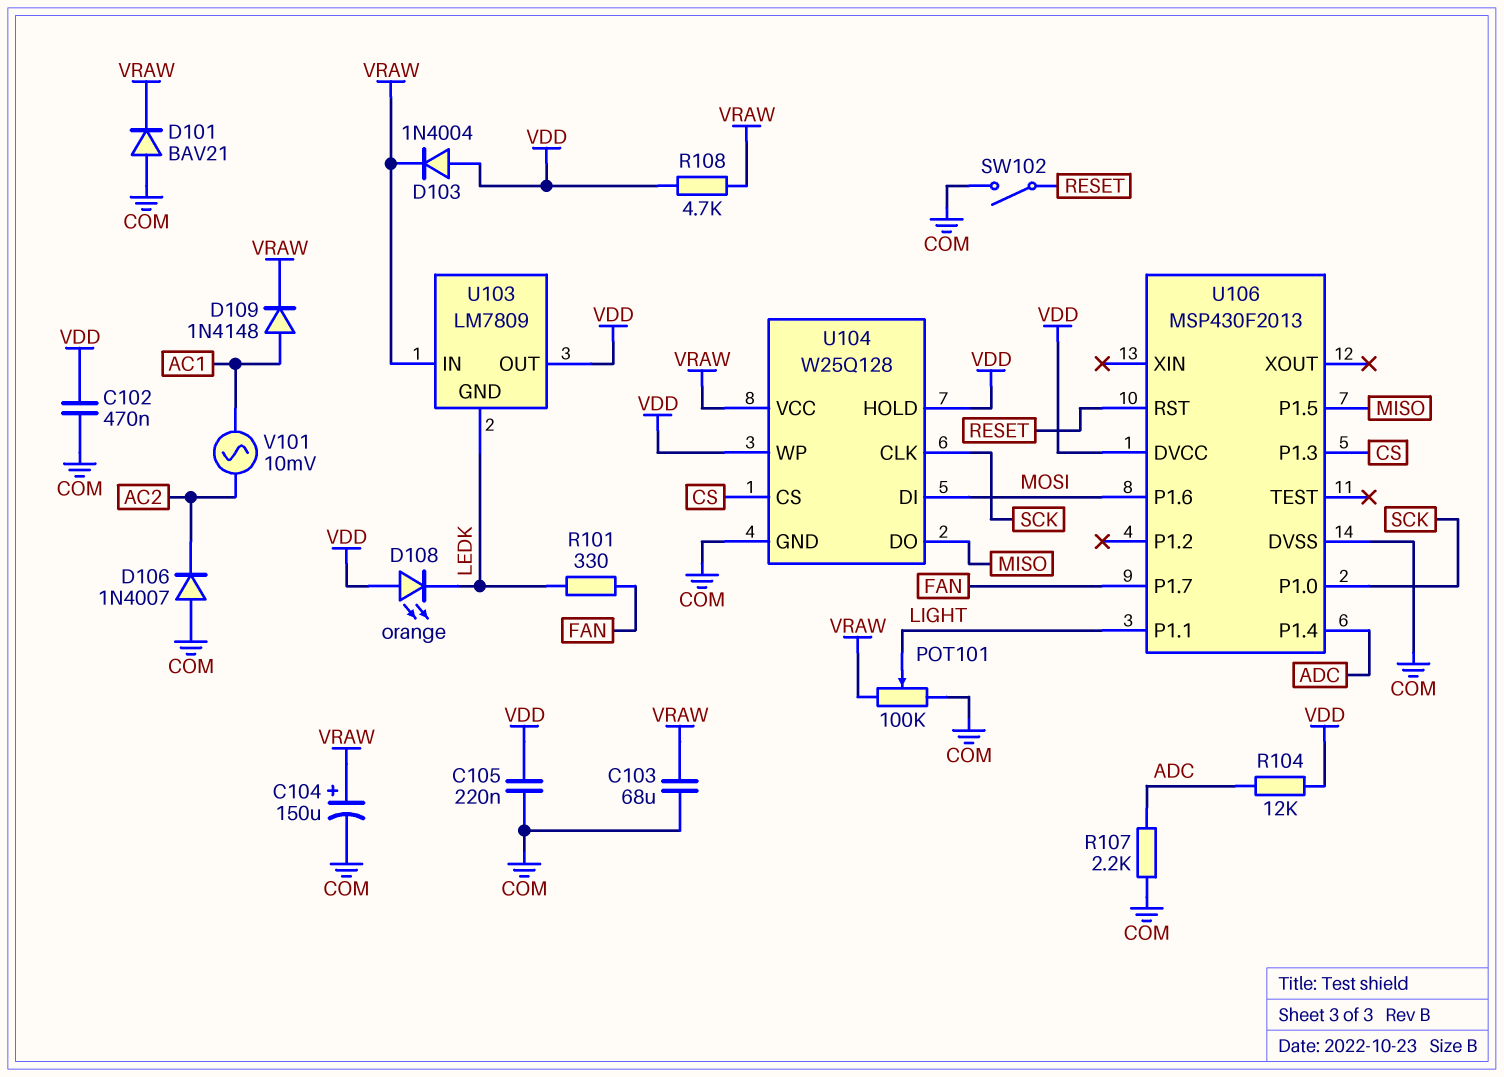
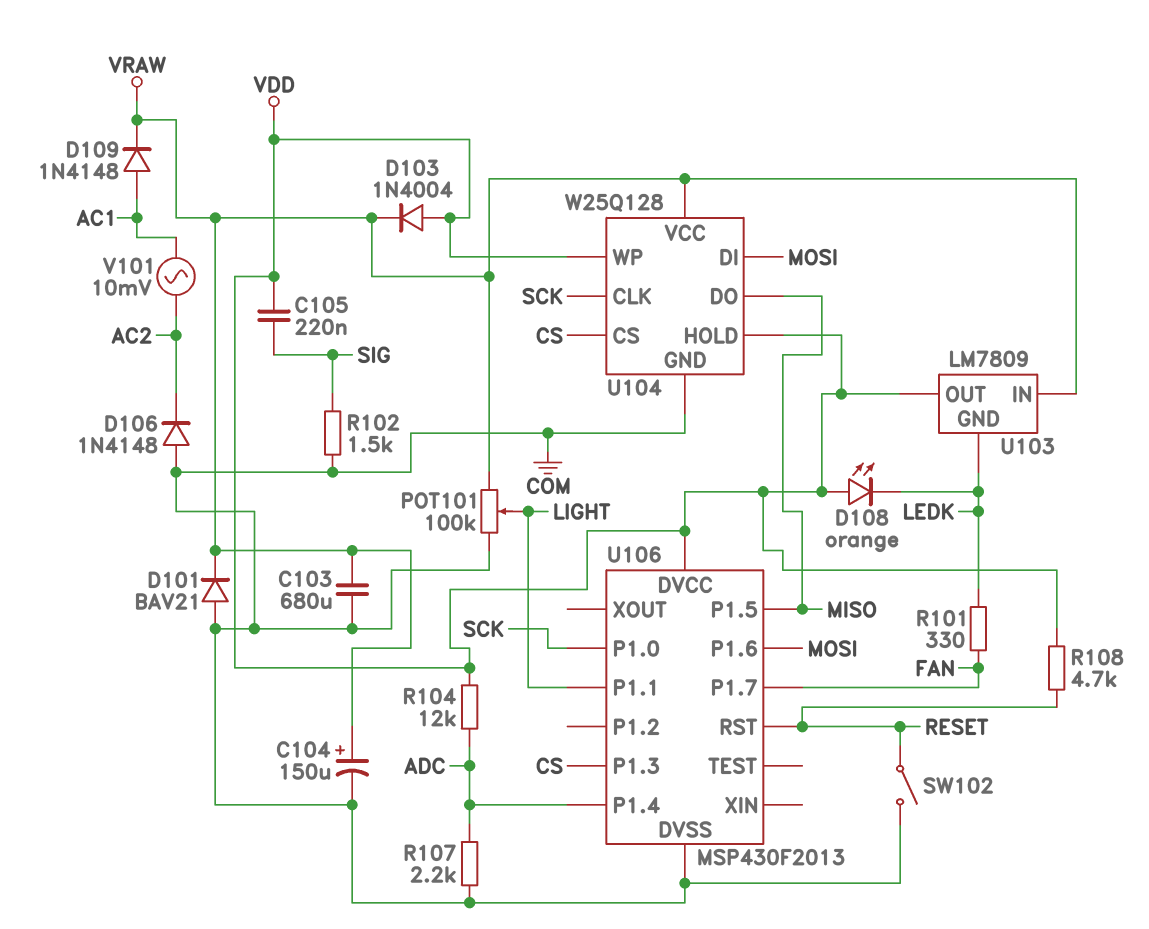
C102: 470nF (COM, VDD) -> none
C103: 68uF (COM, VRAW) -> 680uF (COM, VRAW)
C105: 220nF (COM, VDD) -> 220nF (SIG, VDD)
D106: diode 1N4007 (A COM, K AC2) -> diode 1N4148 (A COM, K AC2)
R102: none -> 1.5k (COM, SIG)
R108: 4.7k (VDD, VRAW) -> 4.7k (RESET, VDD)

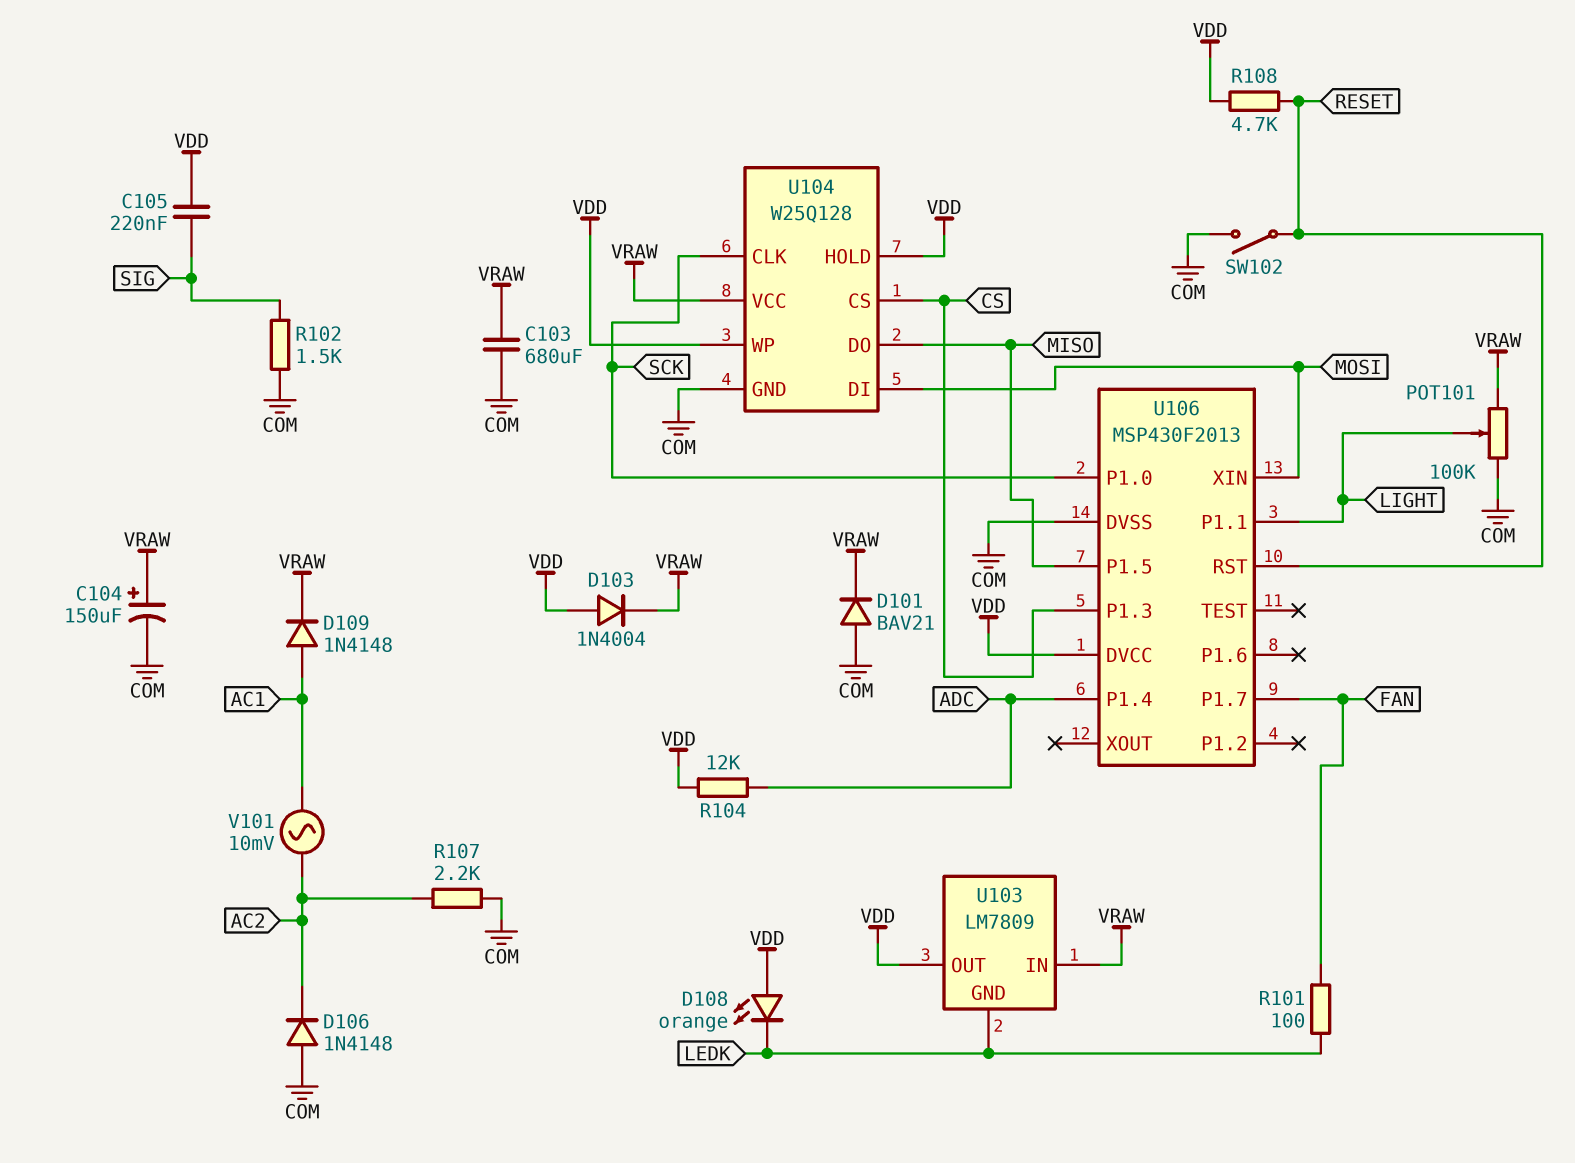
R101: 330 (FAN, LEDK) -> 100 (FAN, LEDK)
R107: 2.2k (ADC, COM) -> 2.2k (AC2, COM)
U106 pin P1.6: MOSI -> none
U106 pin XIN: none -> MOSI

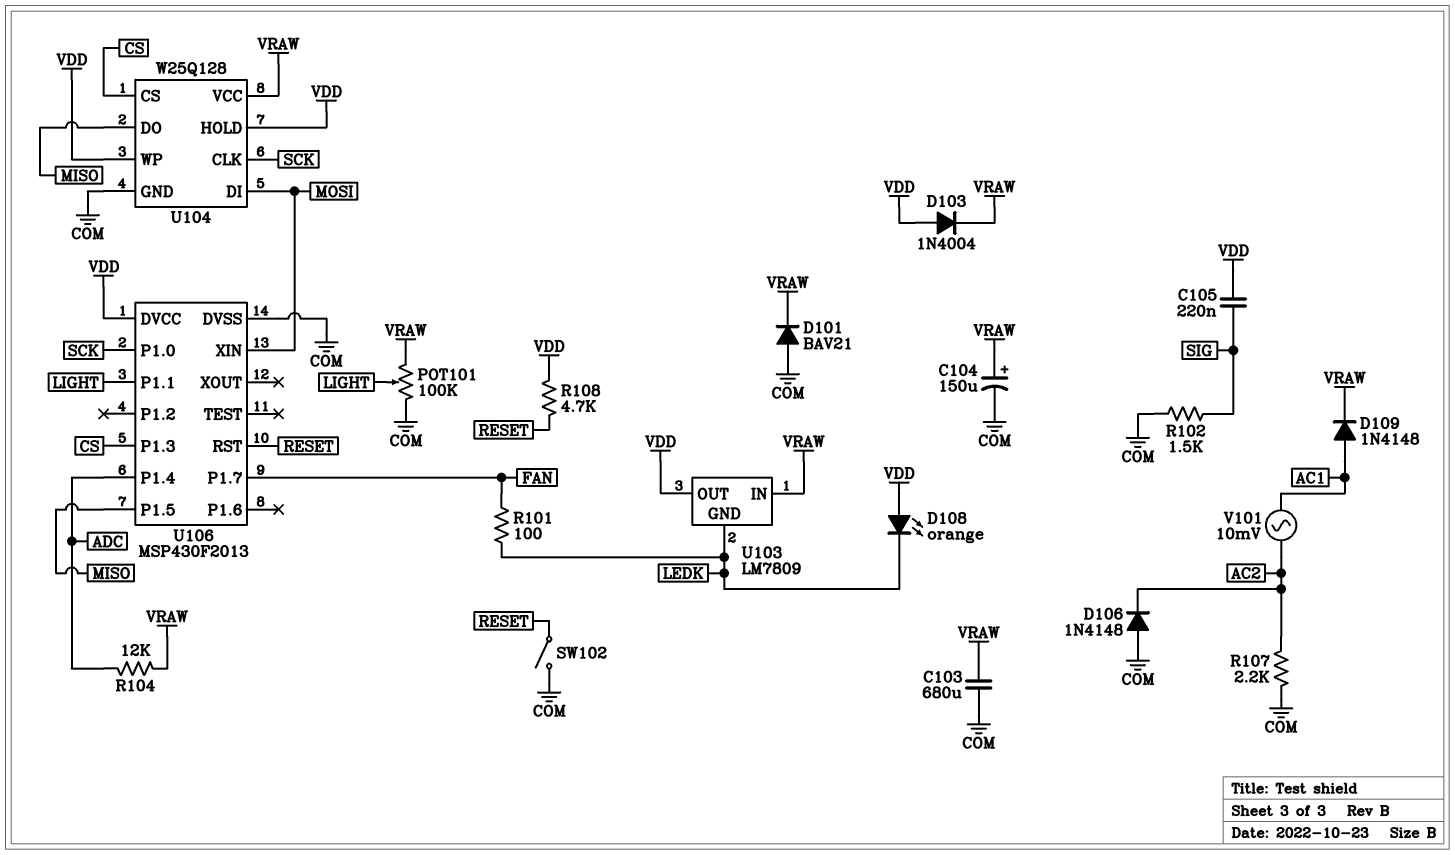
R104: 12k (ADC, VDD) -> 12k (ADC, VRAW)

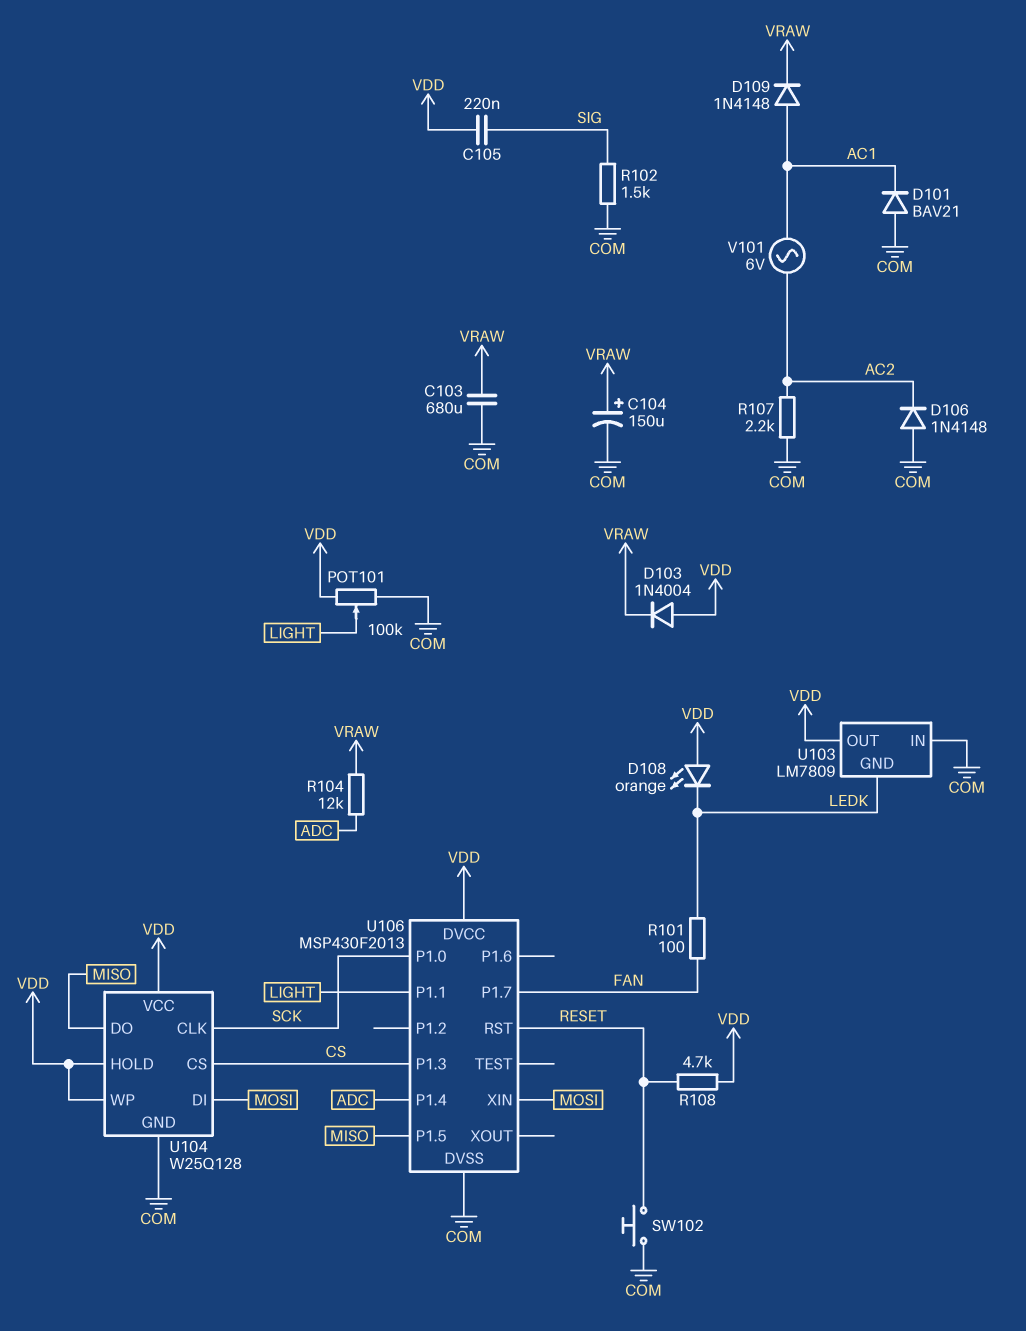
D101: diode BAV21 (A COM, K VRAW) -> diode BAV21 (A COM, K AC1)
POT101: 100k (COM, VRAW, wiper LIGHT) -> 100k (COM, VDD, wiper LIGHT)
SW102: switch (COM, RESET) -> button (COM, RESET)
U103 pin IN: VRAW -> COM
U104 pin VCC: VRAW -> VDD
V101: AC 10mV (AC1, AC2) -> AC 6V (AC1, AC2)

